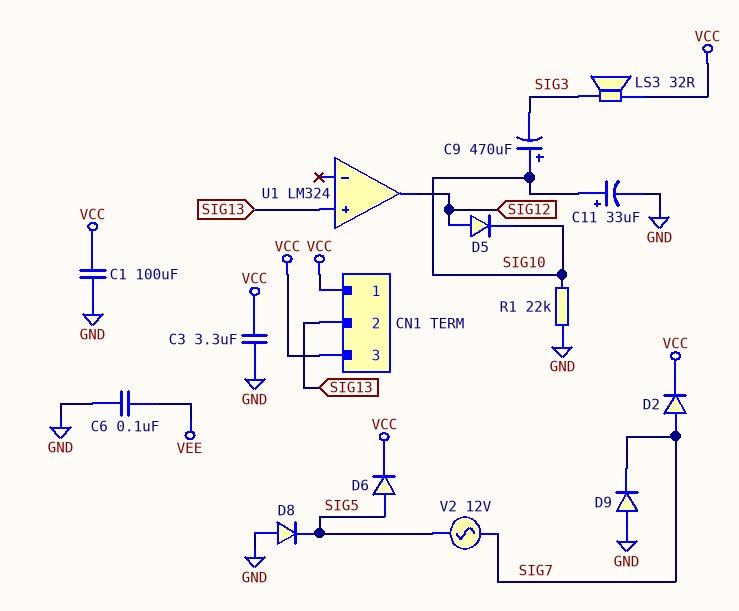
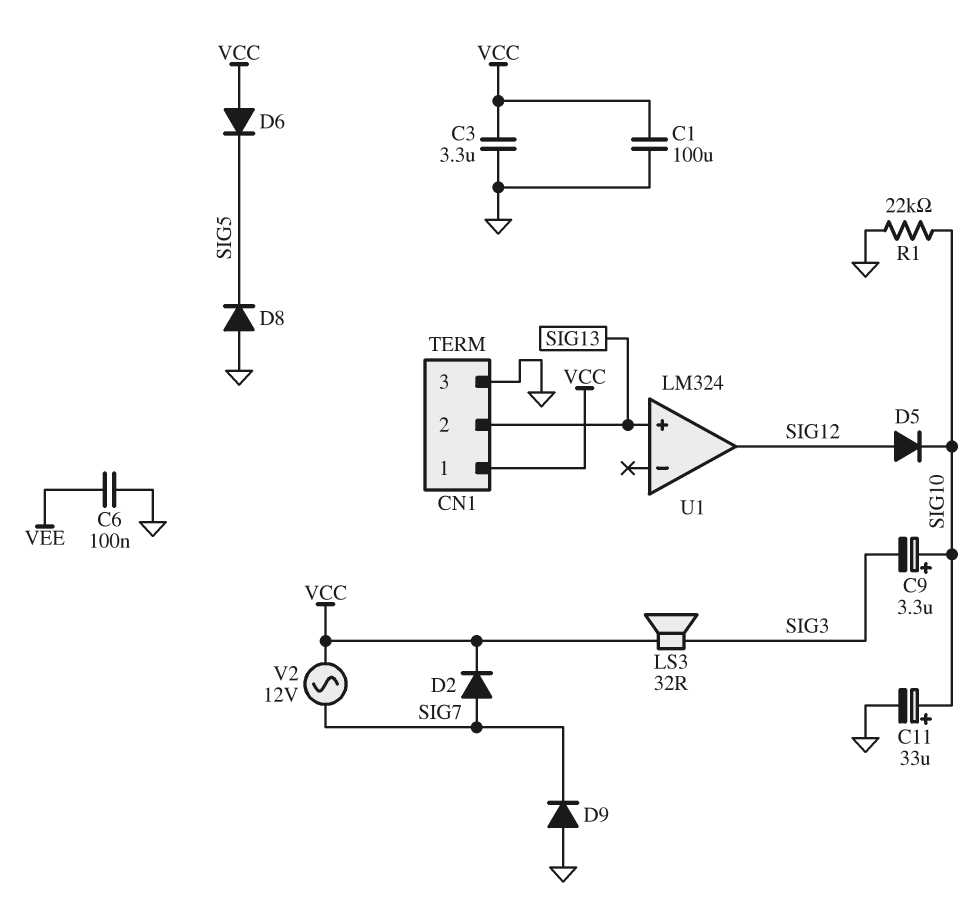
C9: 470uF (plus SIG10, minus SIG3) -> 3.3uF (plus SIG10, minus SIG3)
CN1 pin 3: VCC -> GND
D6: diode (A SIG5, K VCC) -> diode (A VCC, K SIG5)
V2: AC 12V (SIG5, SIG7) -> AC 12V (SIG7, VCC)

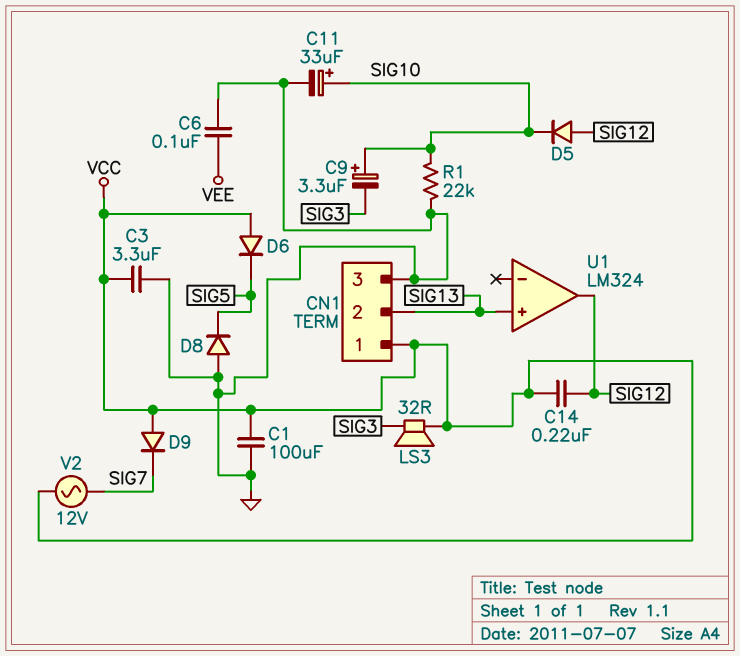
C14: none -> 220nF (SIG12, VCC)
D2: diode (A SIG7, K VCC) -> none
D9: diode (A GND, K SIG7) -> diode (A VCC, K SIG7)

